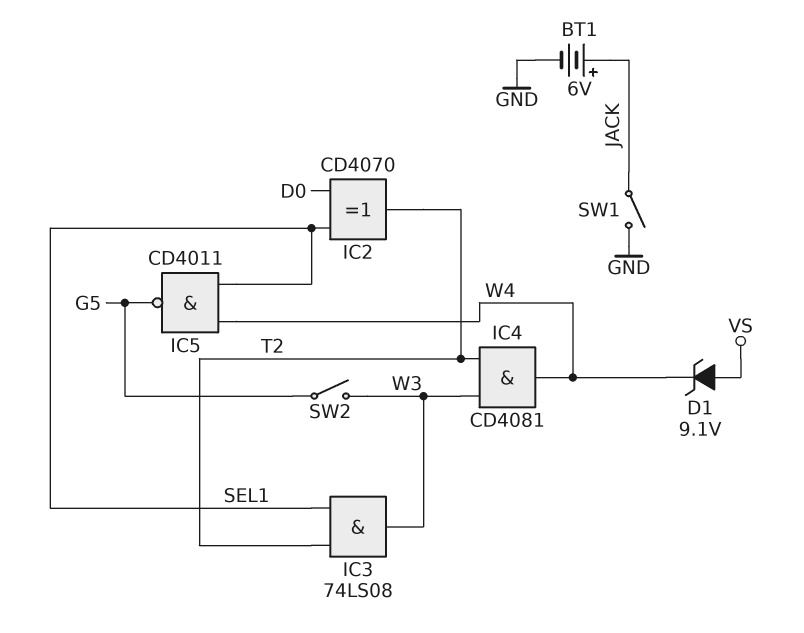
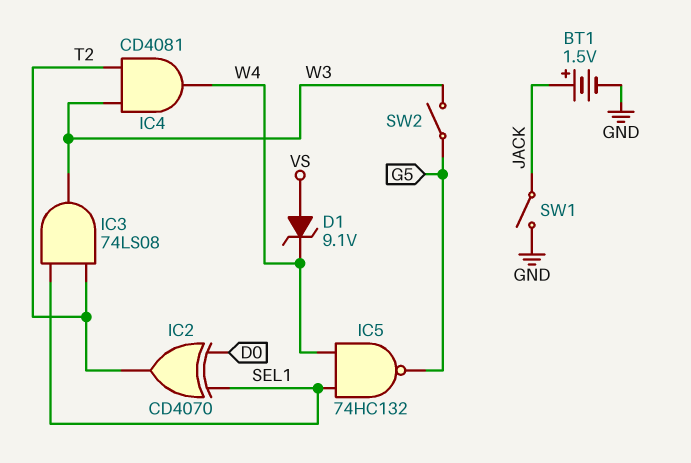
BT1: 6V (plus JACK, minus GND) -> 1.5V (plus JACK, minus GND)
IC5: NAND CD4011 (in SEL1, in W4, out G5) -> NAND 74HC132 (in SEL1, in W4, out G5)

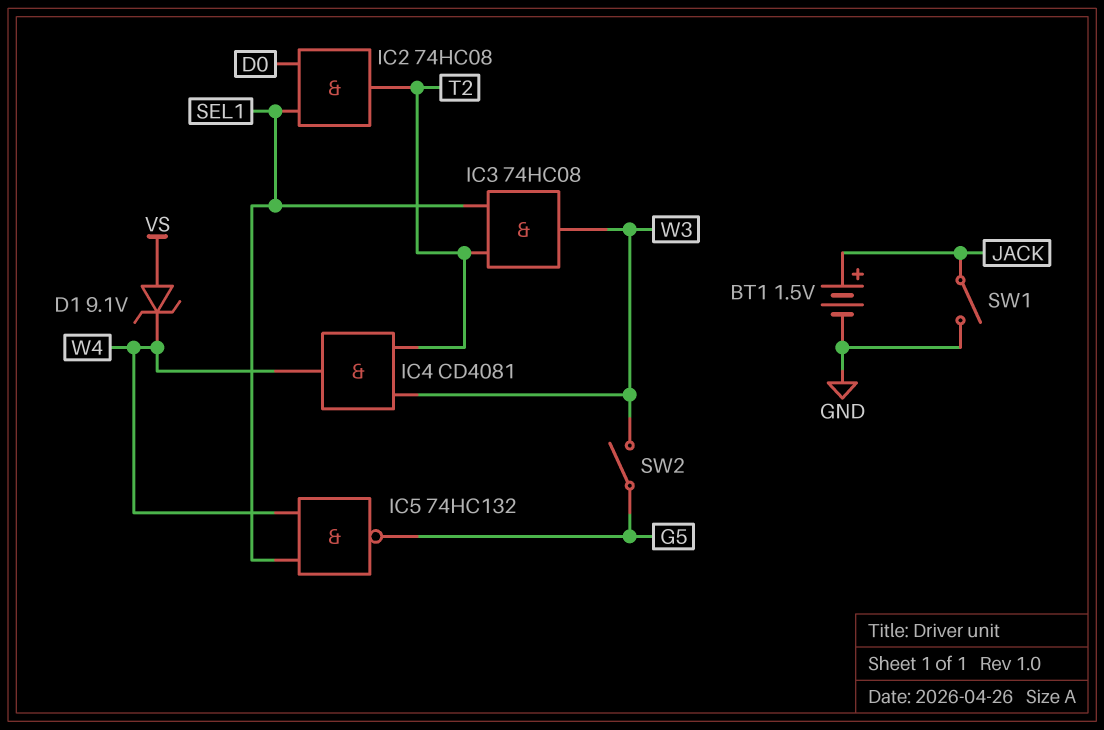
IC2: XOR CD4070 (in D0, in SEL1, out T2) -> AND 74HC08 (in D0, in SEL1, out T2)
IC3: AND 74LS08 (in SEL1, in T2, out W3) -> AND 74HC08 (in SEL1, in T2, out W3)

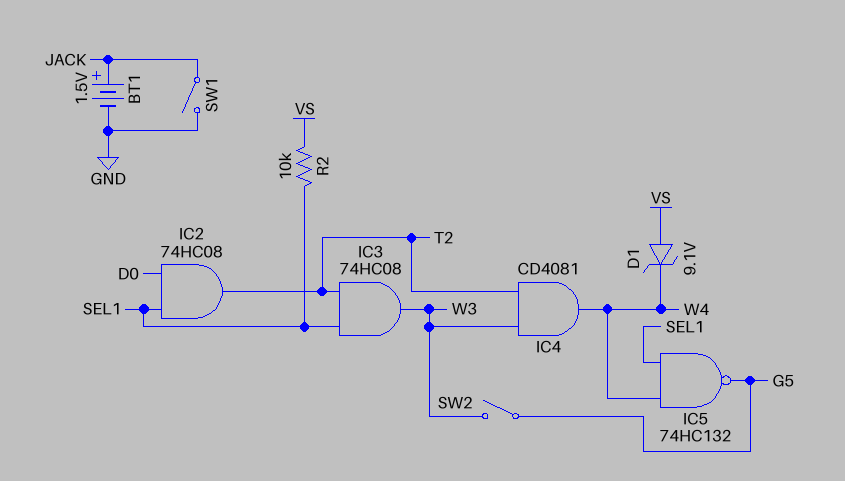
R2: none -> 10k (SEL1, VS)

